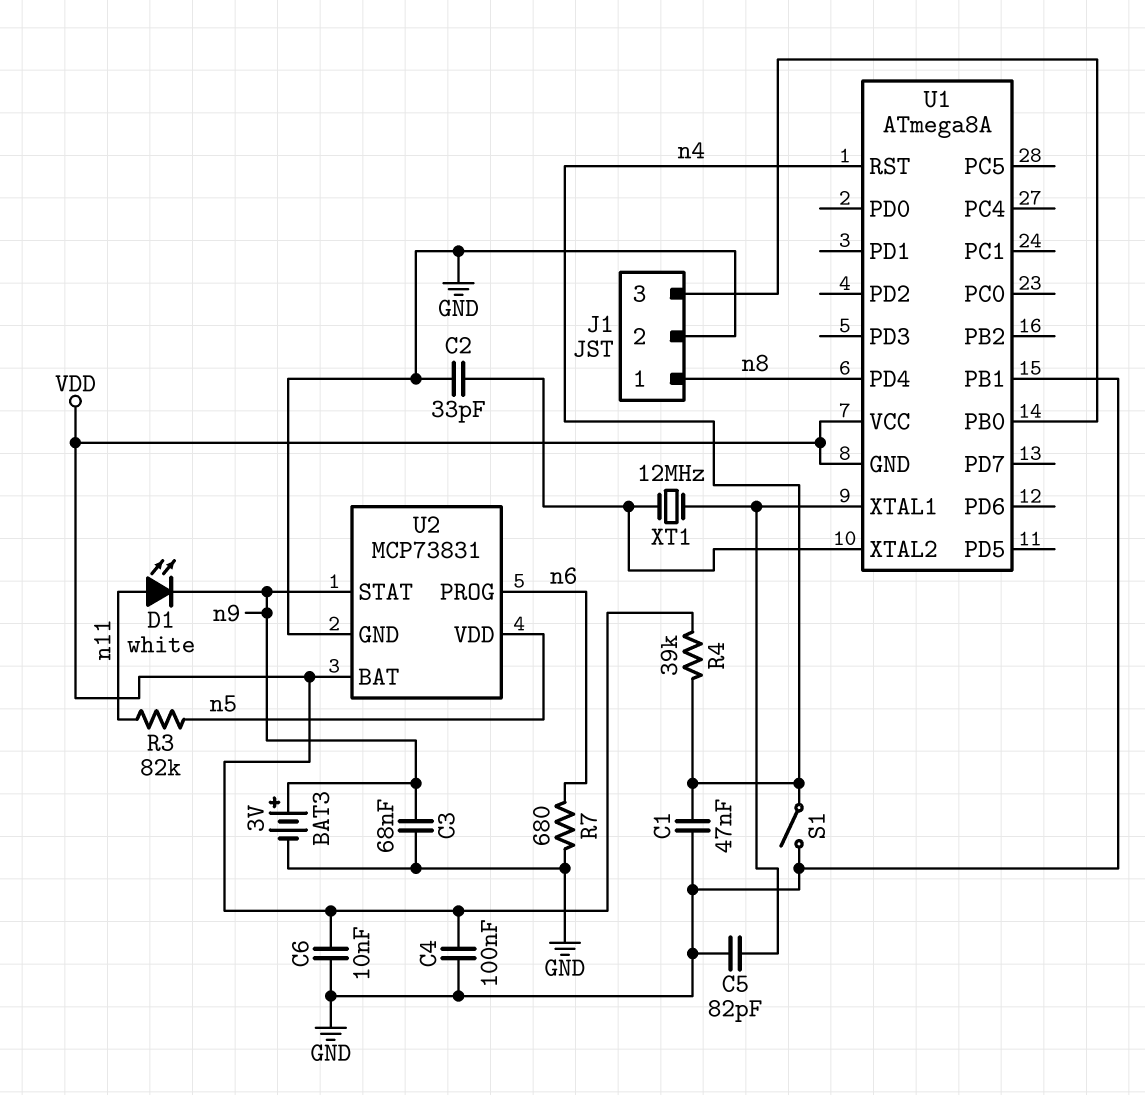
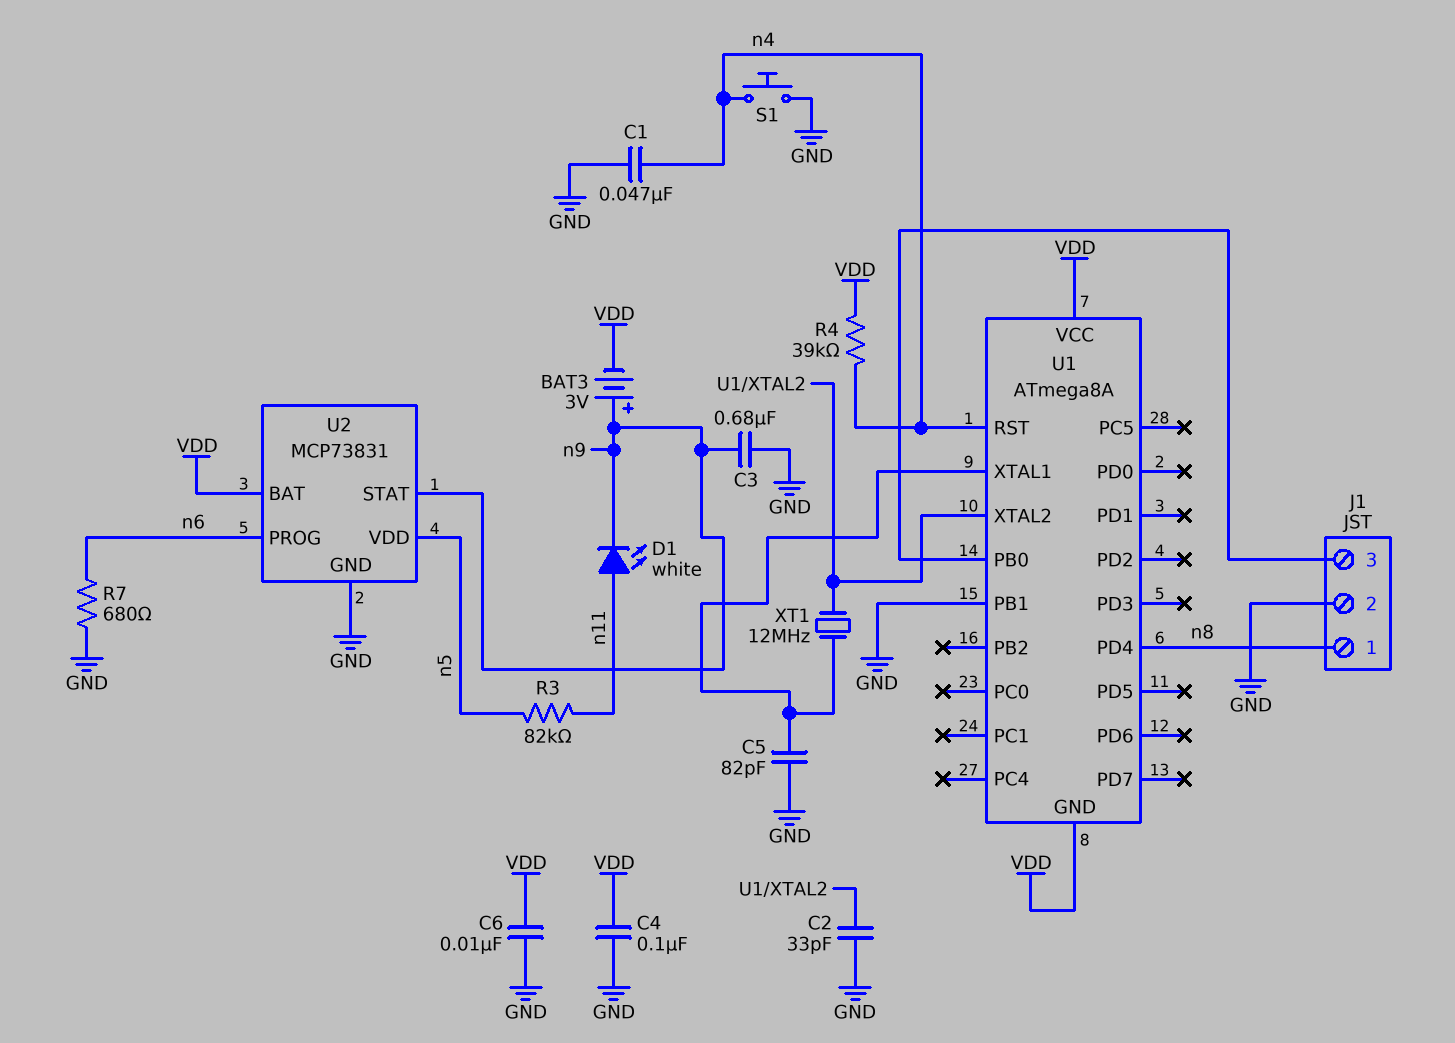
BAT3: 3V (plus n9, minus GND) -> 3V (plus n9, minus VDD)
C3: 68nF (GND, n9) -> 680nF (GND, n9)
S1: switch (GND, n4) -> button (GND, n4)

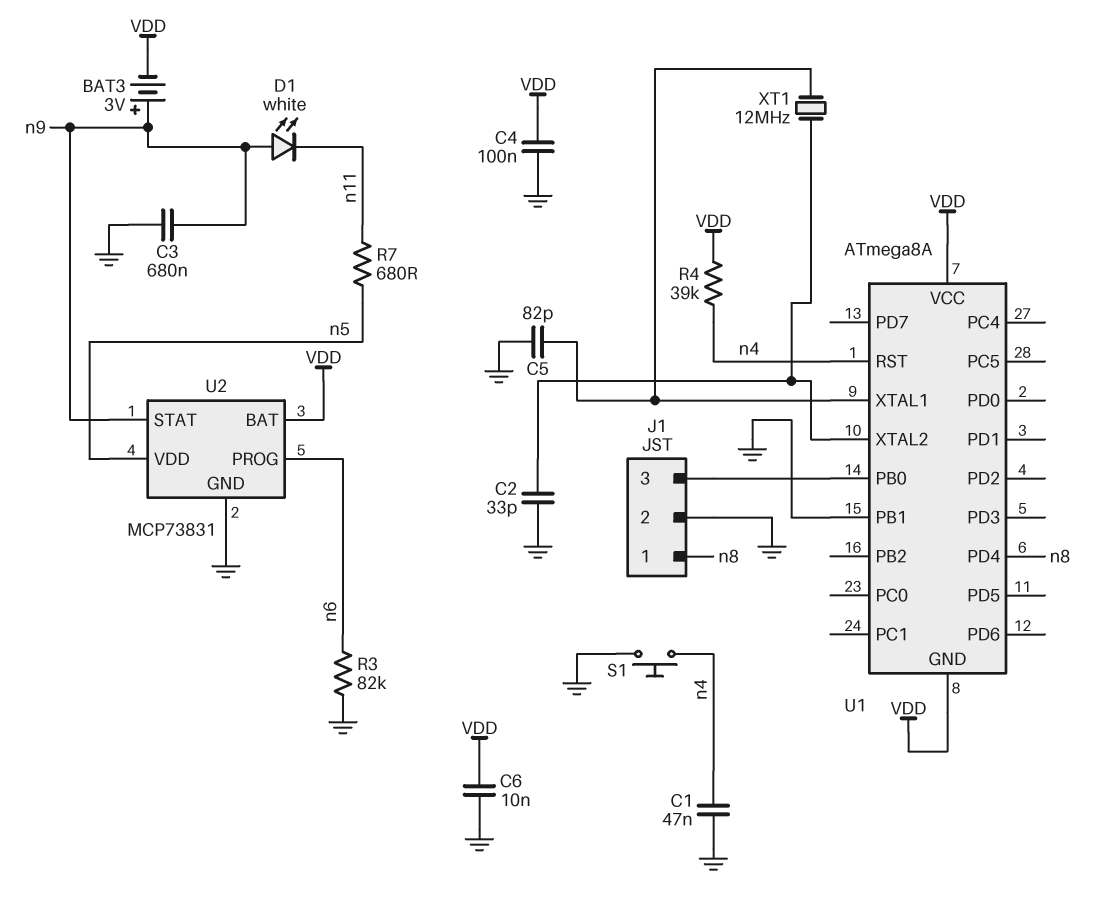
D1: LED white (A n11, K n9) -> LED white (A n9, K n11)
R3: 82k (n5, n11) -> 82k (GND, n6)
R7: 680 (GND, n6) -> 680 (n5, n11)

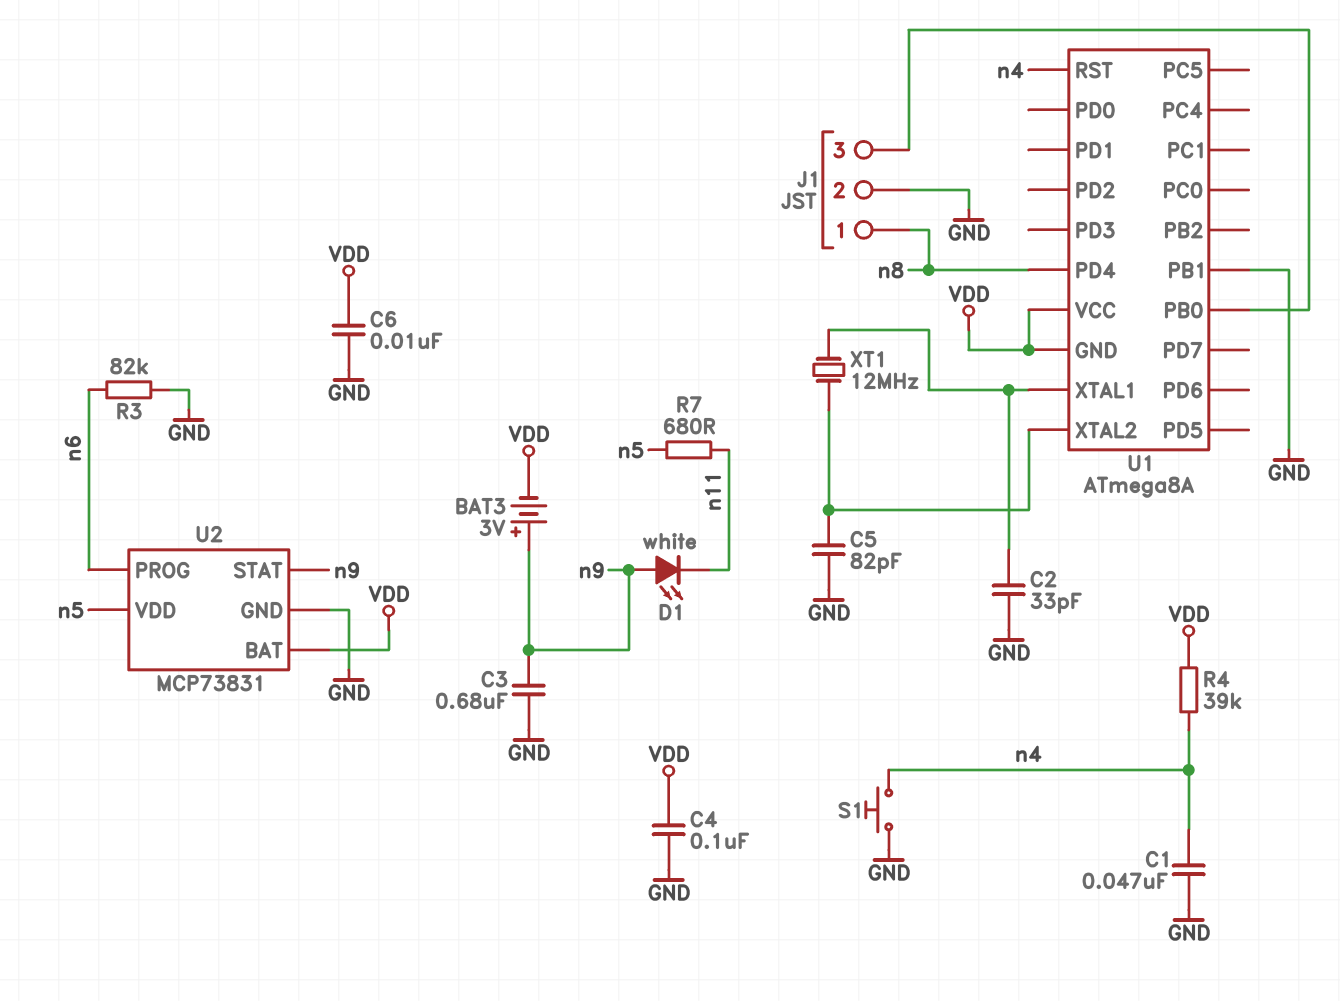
C2: 33pF (GND, U1/XTAL2) -> 33pF (GND, U1/XTAL1)
C5: 82pF (GND, U1/XTAL1) -> 82pF (GND, U1/XTAL2)

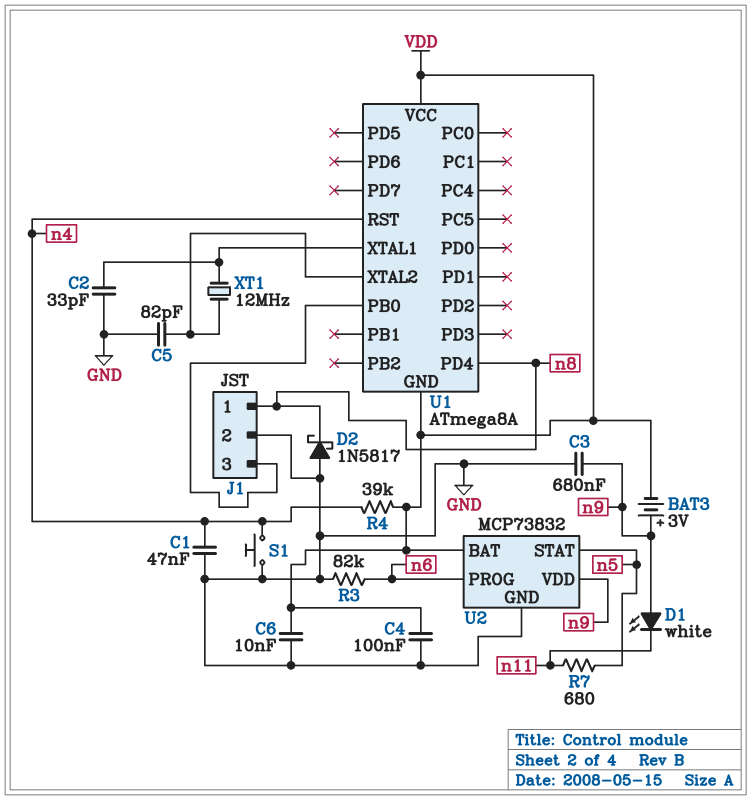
D2: none -> schottky 1N5817 (A GND, K n8)
U1 pin PB1: GND -> none
U2: MCP73831 -> MCP73832
U2 pin STAT: n9 -> n5
U2 pin VDD: n5 -> n9

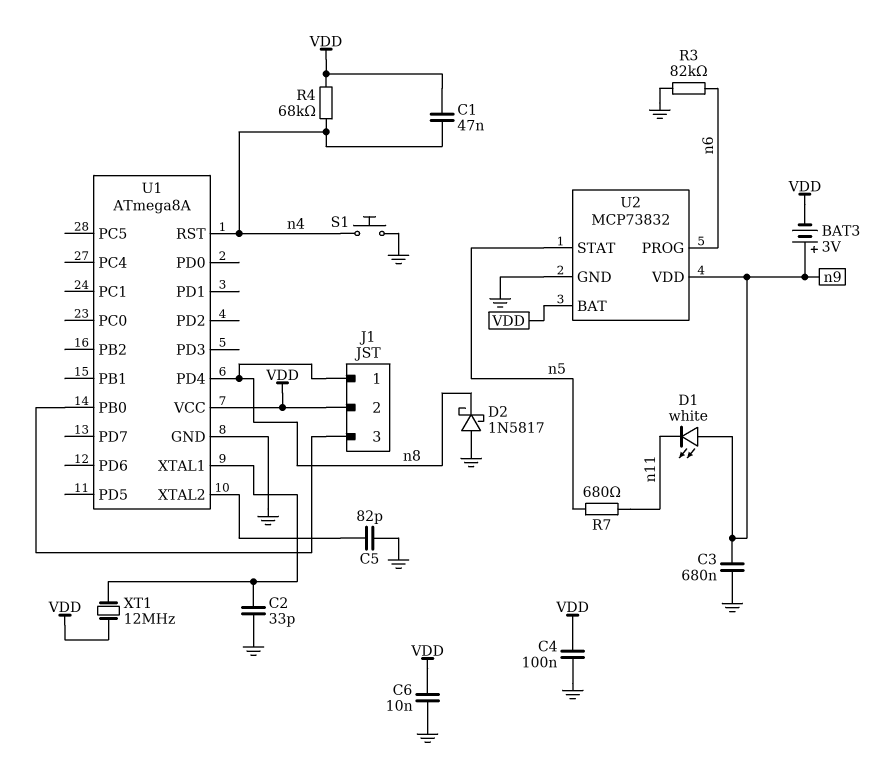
C1: 47nF (GND, n4) -> 47nF (VDD, n4)
J1 pin 2: GND -> VDD
R4: 39k (VDD, n4) -> 68k (VDD, n4)
U1 pin GND: VDD -> GND
XT1: 12MHz (U1/XTAL1, U1/XTAL2) -> 12MHz (U1/XTAL1, VDD)

